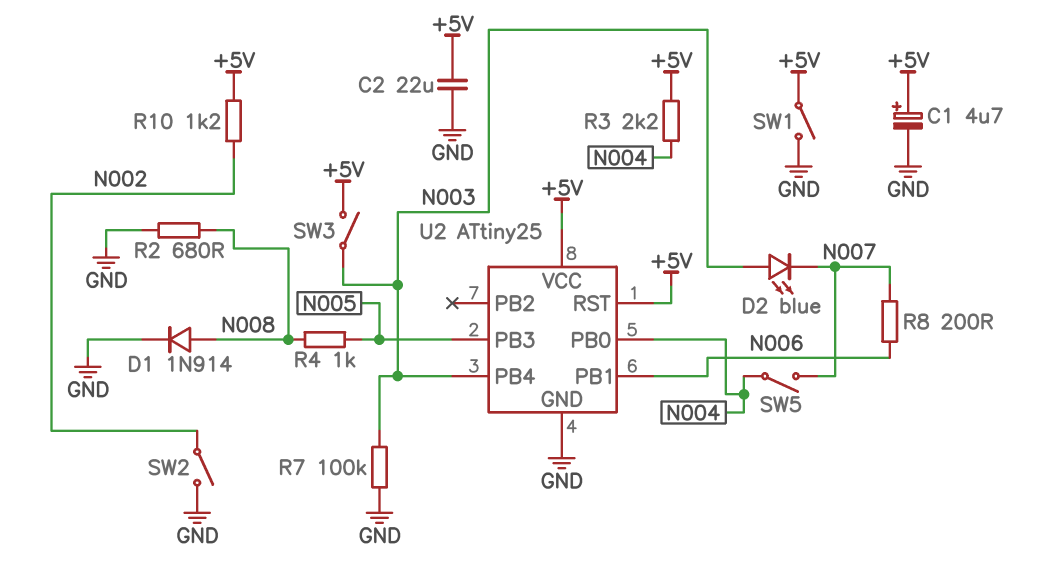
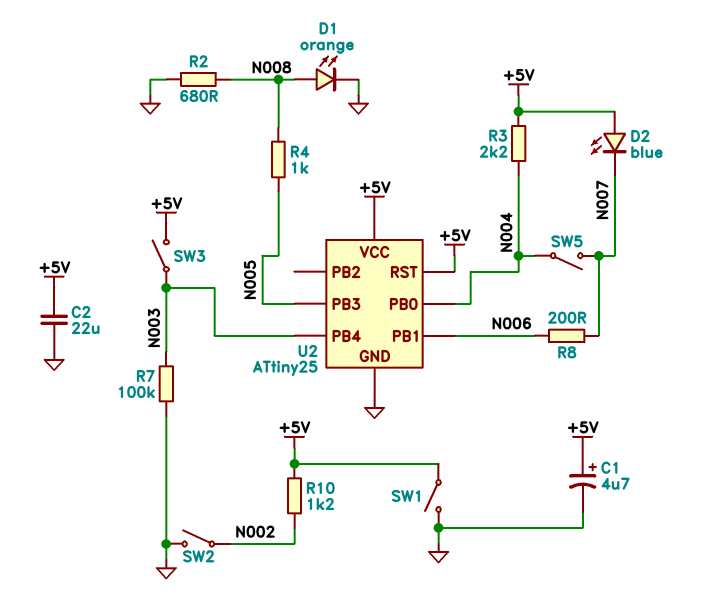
D1: diode 1N914 (A N008, K GND) -> LED orange (A N008, K GND)
D2: LED blue (A N003, K N007) -> LED blue (A +5V, K N007)

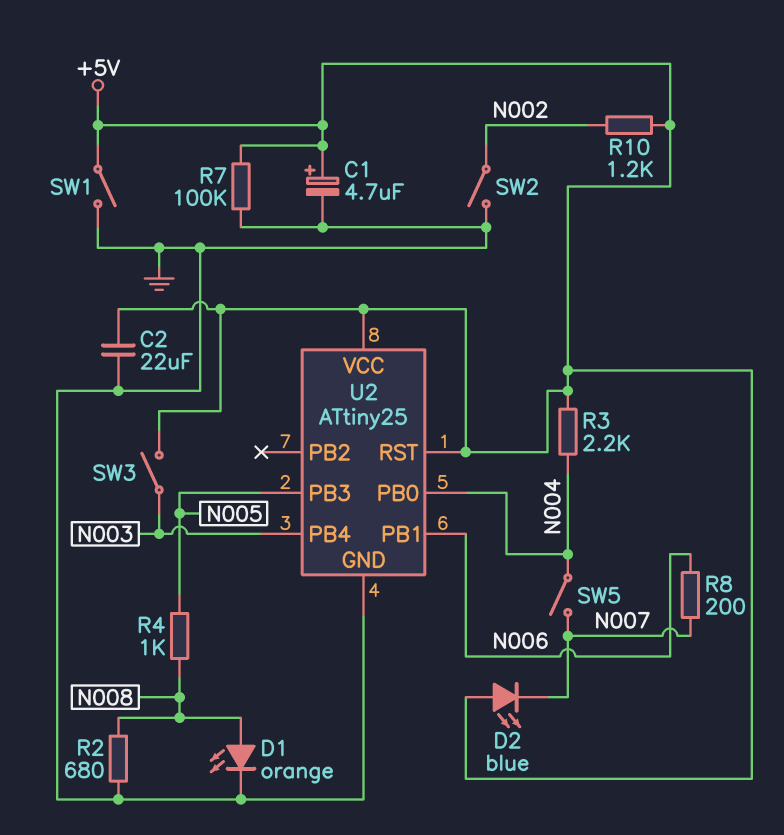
R7: 100k (GND, N003) -> 100k (+5V, GND)

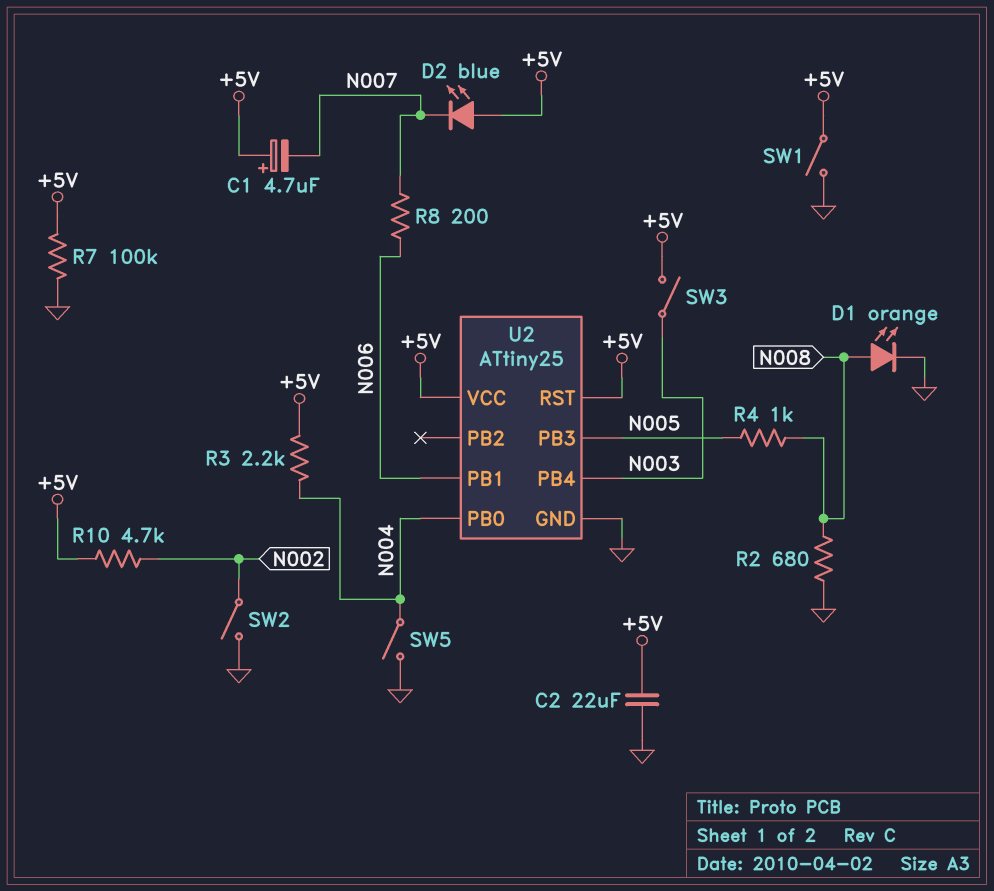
C1: 4.7uF (plus +5V, minus GND) -> 4.7uF (plus +5V, minus N007)
R10: 1.2k (+5V, N002) -> 4.7k (+5V, N002)
SW5: switch (N004, N007) -> switch (GND, N004)

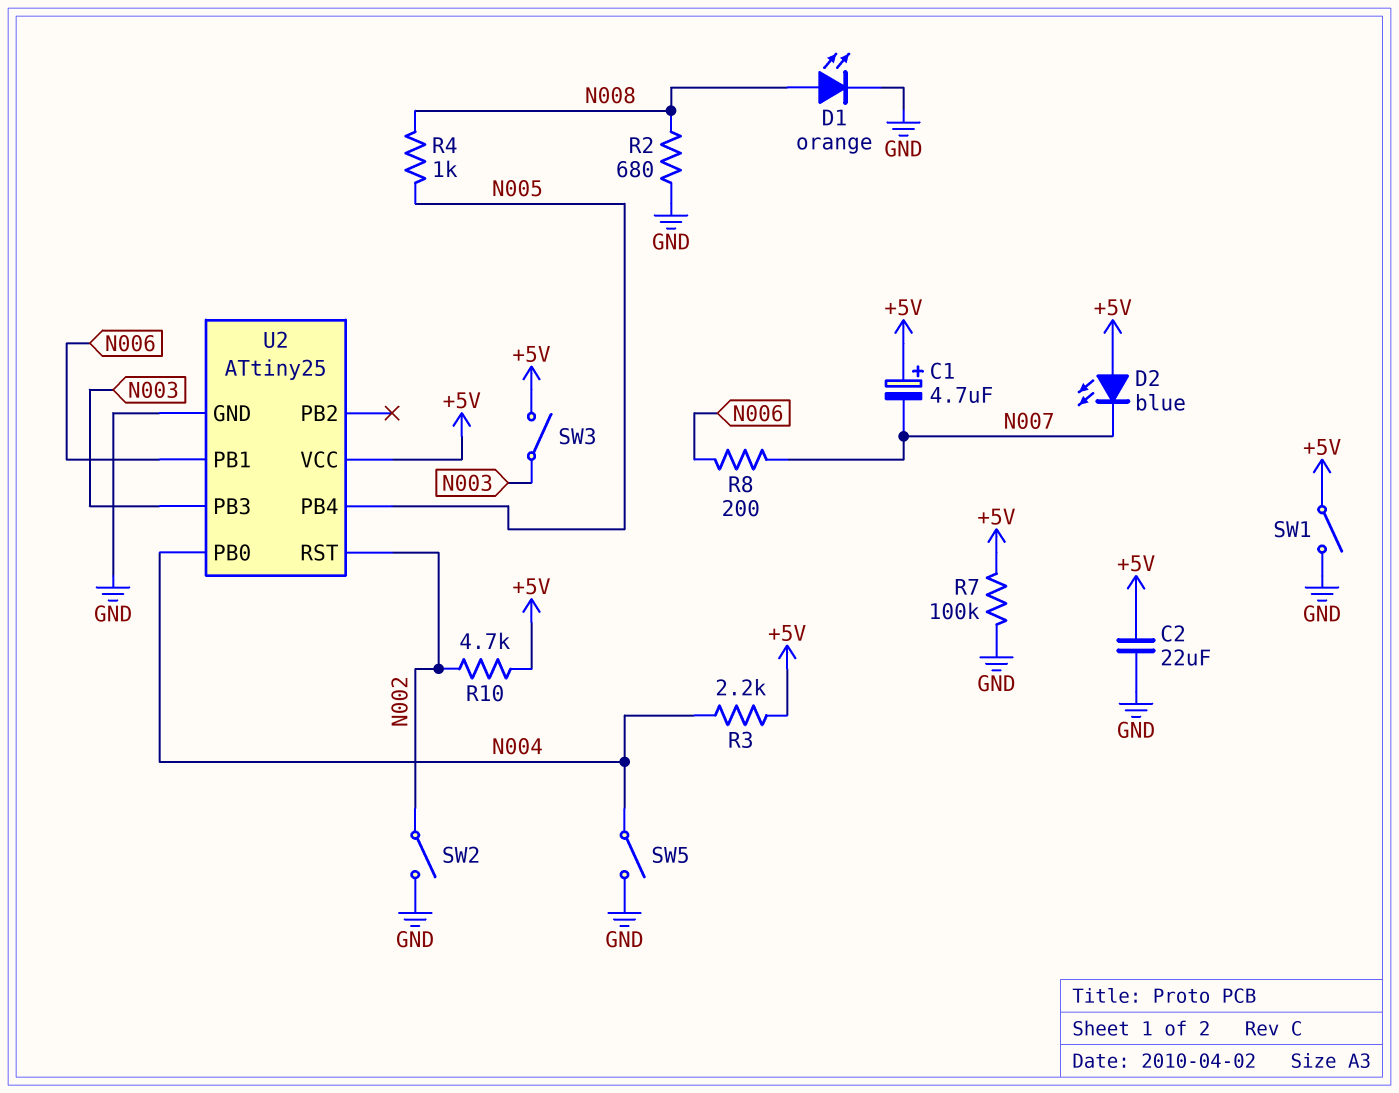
U2 pin PB3: N005 -> N003
U2 pin PB4: N003 -> N005
U2 pin RST: +5V -> N002

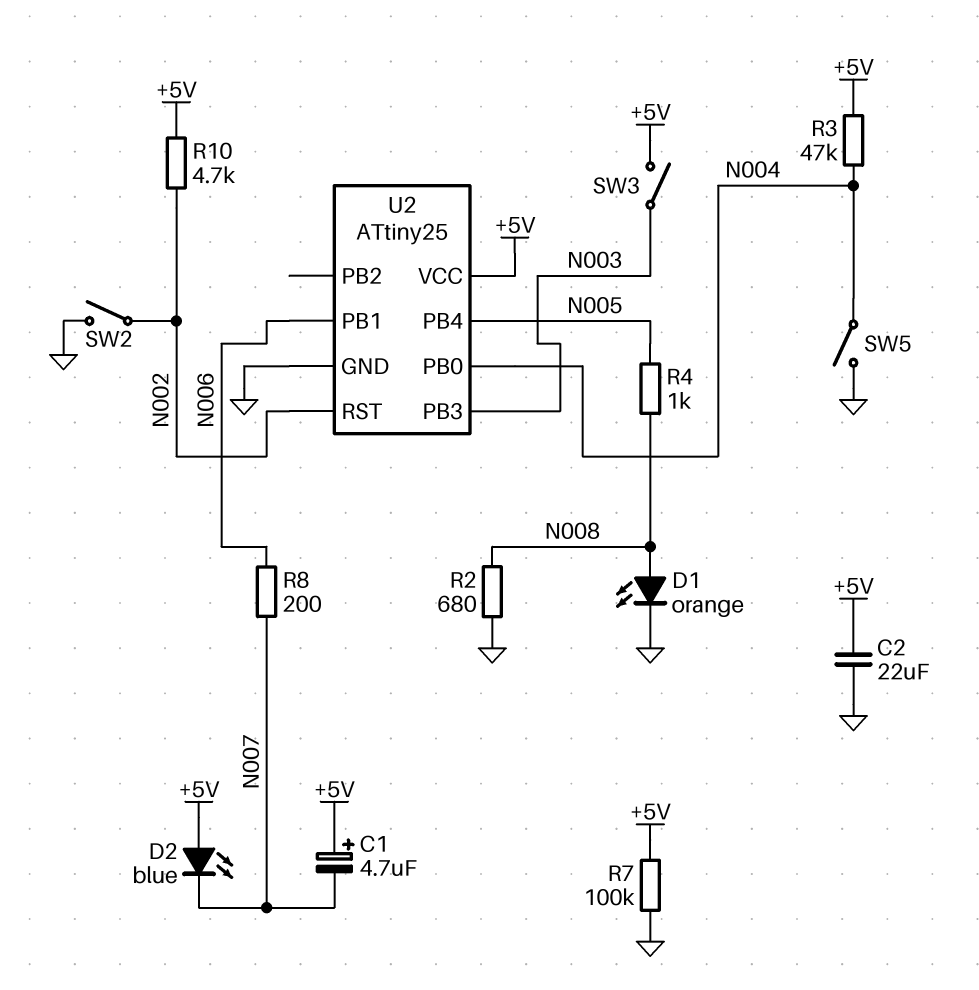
R3: 2.2k (+5V, N004) -> 47k (+5V, N004)
SW1: switch (+5V, GND) -> none

